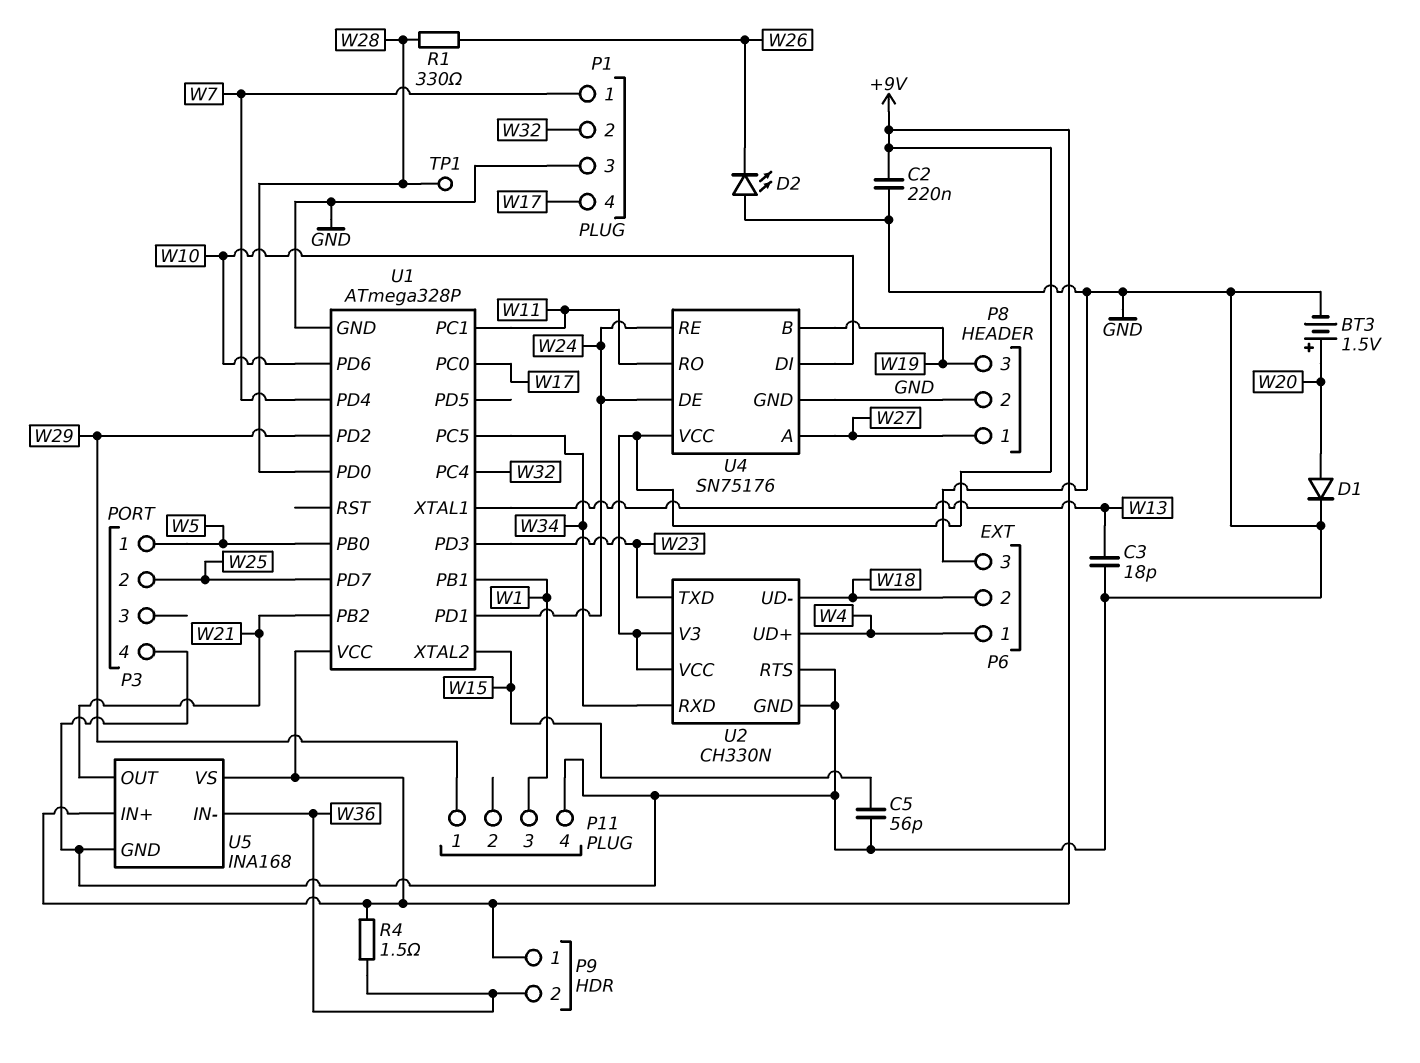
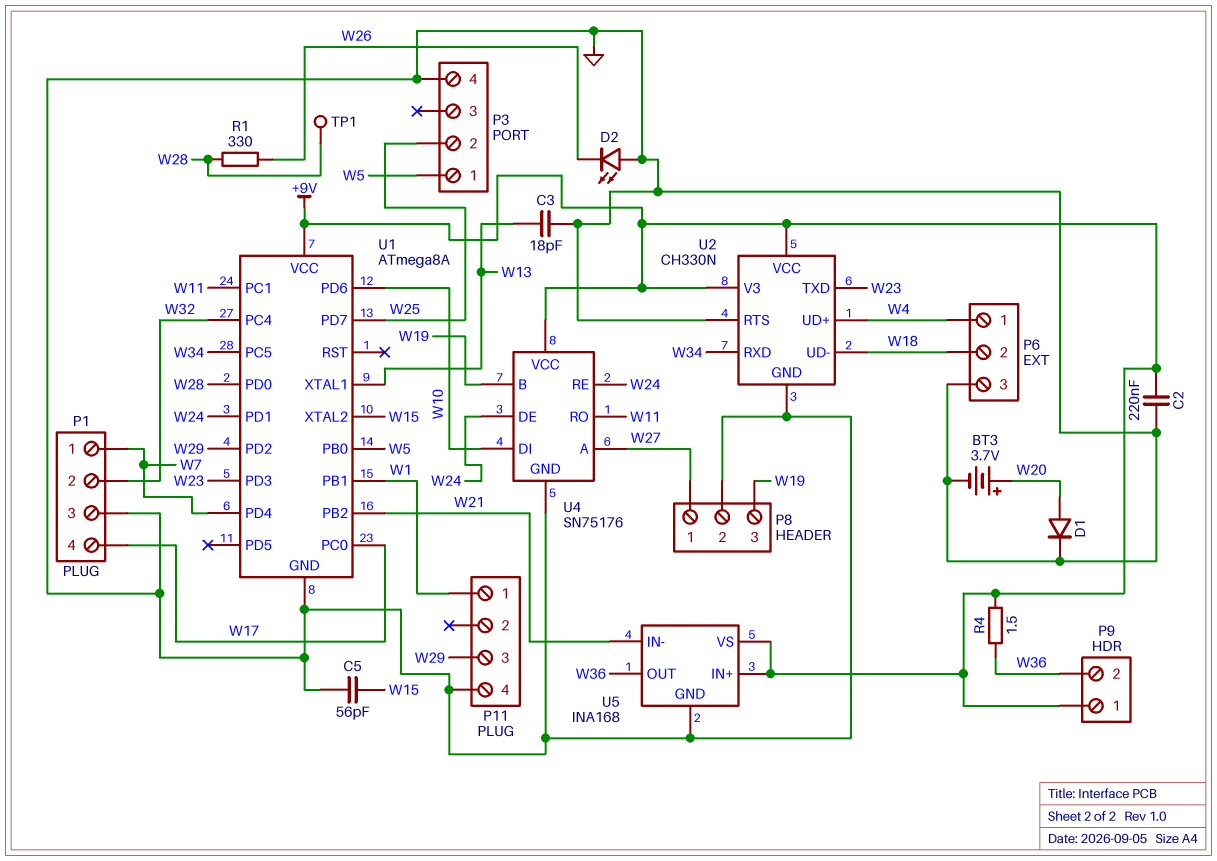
BT3: 1.5V (plus W20, minus GND) -> 3.7V (plus W20, minus GND)
P11 pin 1: W29 -> W1
P11 pin 3: W1 -> W29
U1: ATmega328P -> ATmega8A
U5 pin IN-: W36 -> W21
U5 pin OUT: W21 -> W36

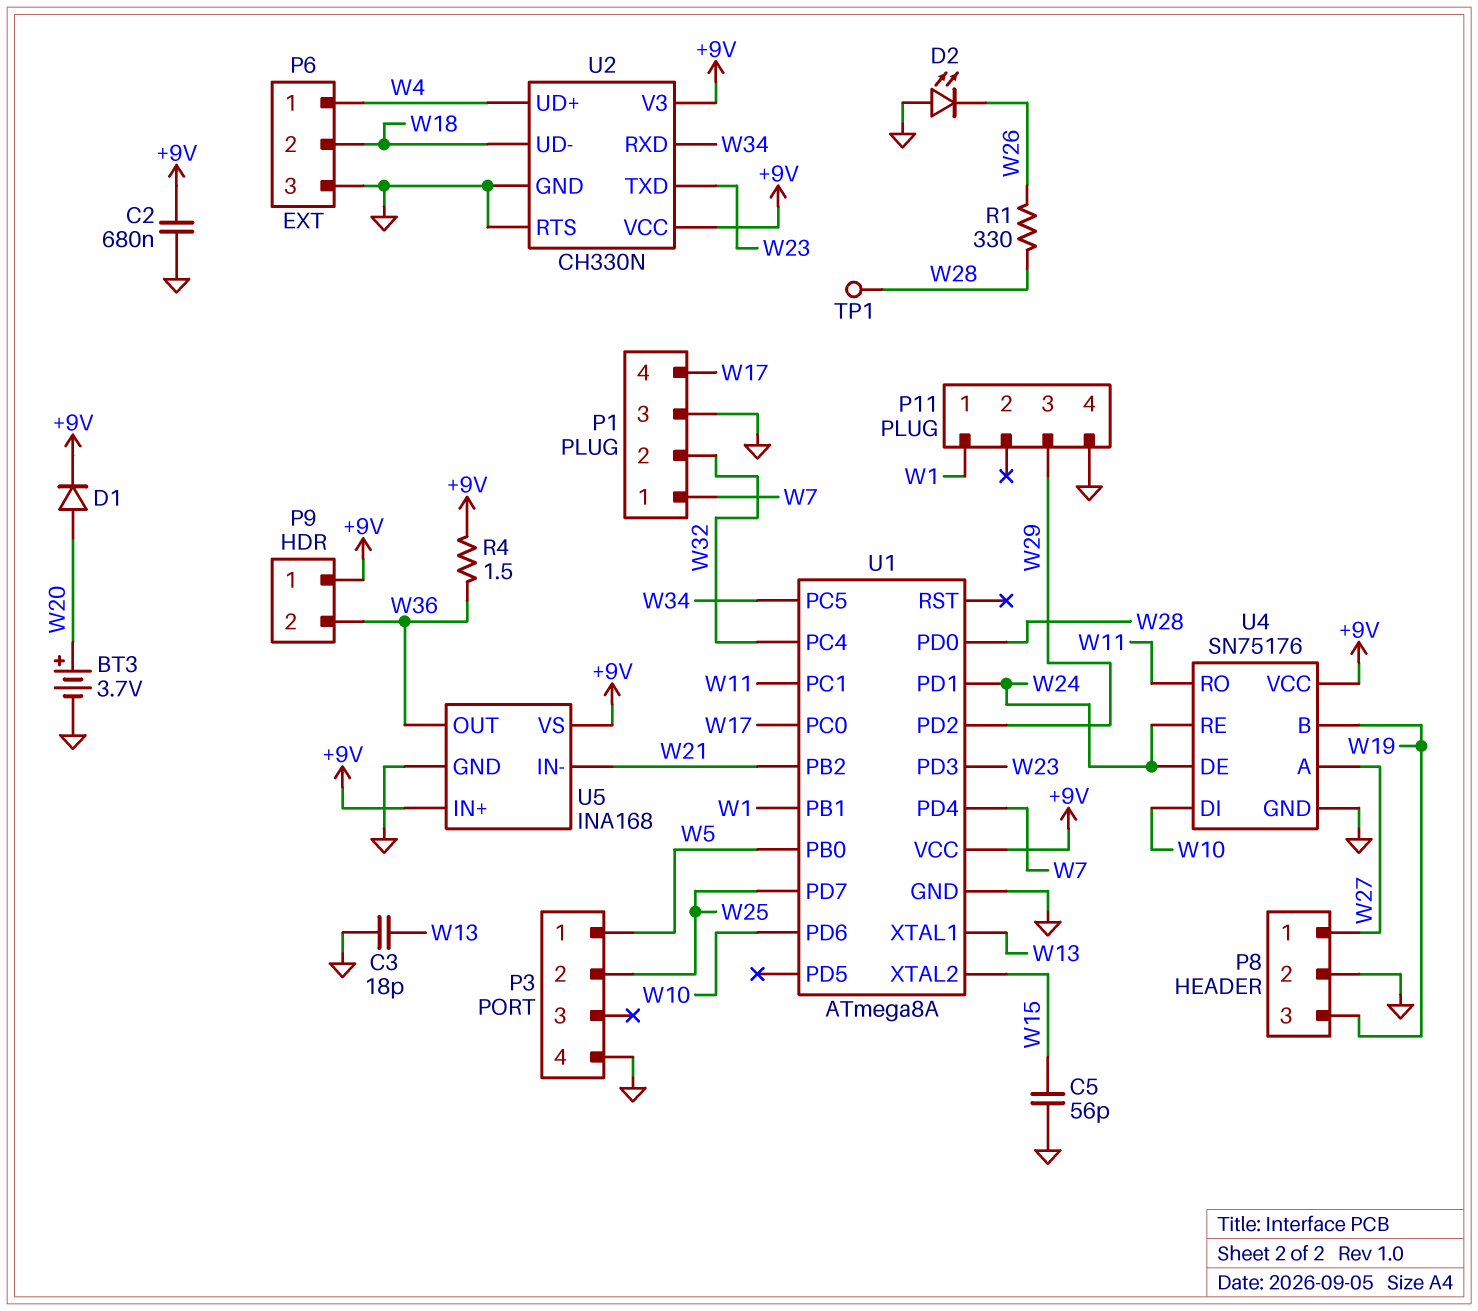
C2: 220nF (+9V, GND) -> 680nF (+9V, GND)
D1: diode (A W20, K GND) -> diode (A W20, K +9V)

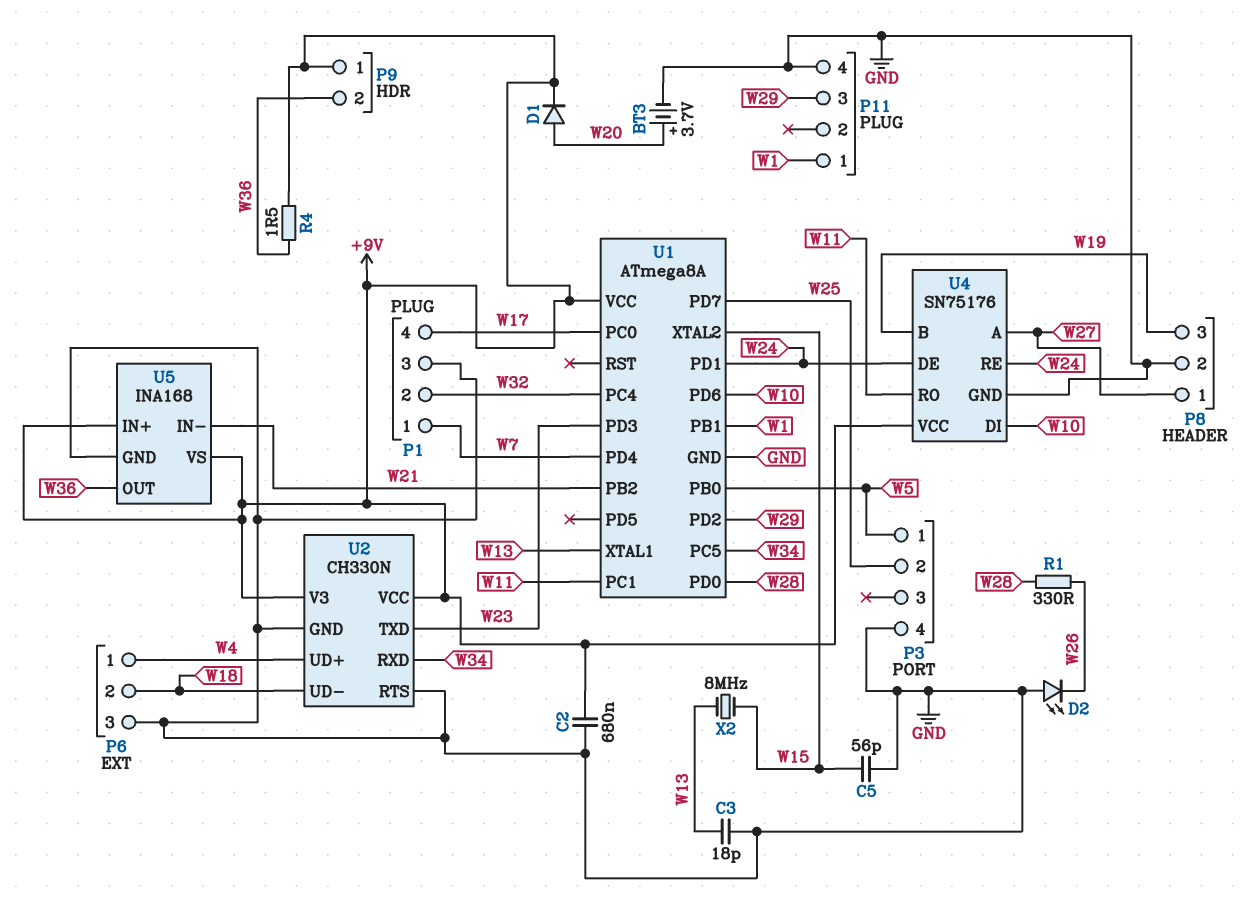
TP1: test point (W28) -> none
X2: none -> 8MHz (W13, W15)

